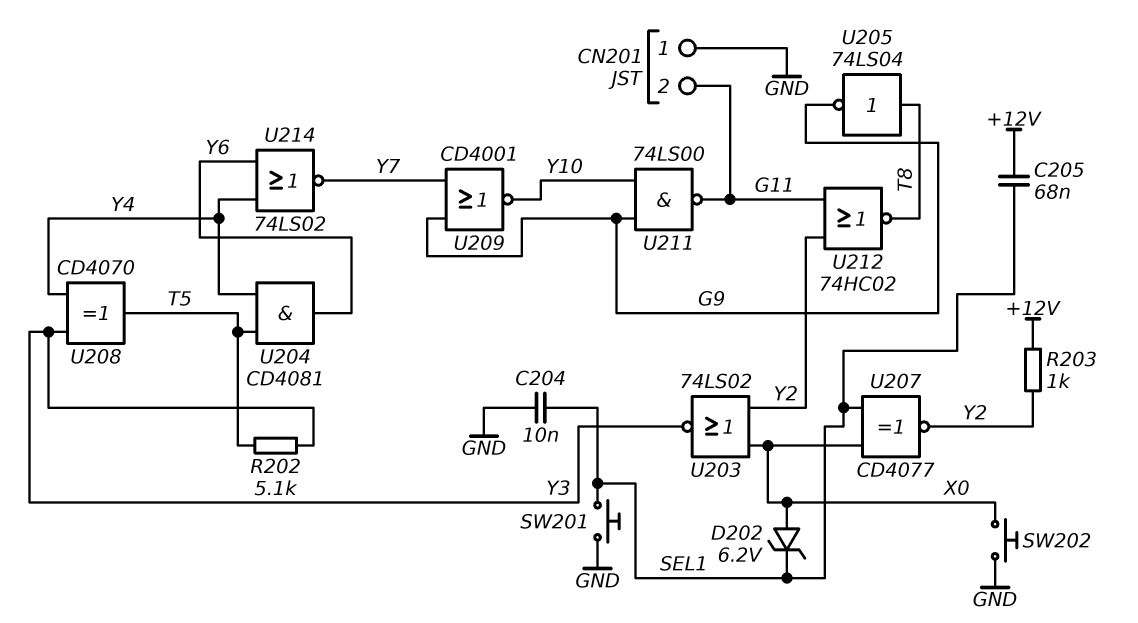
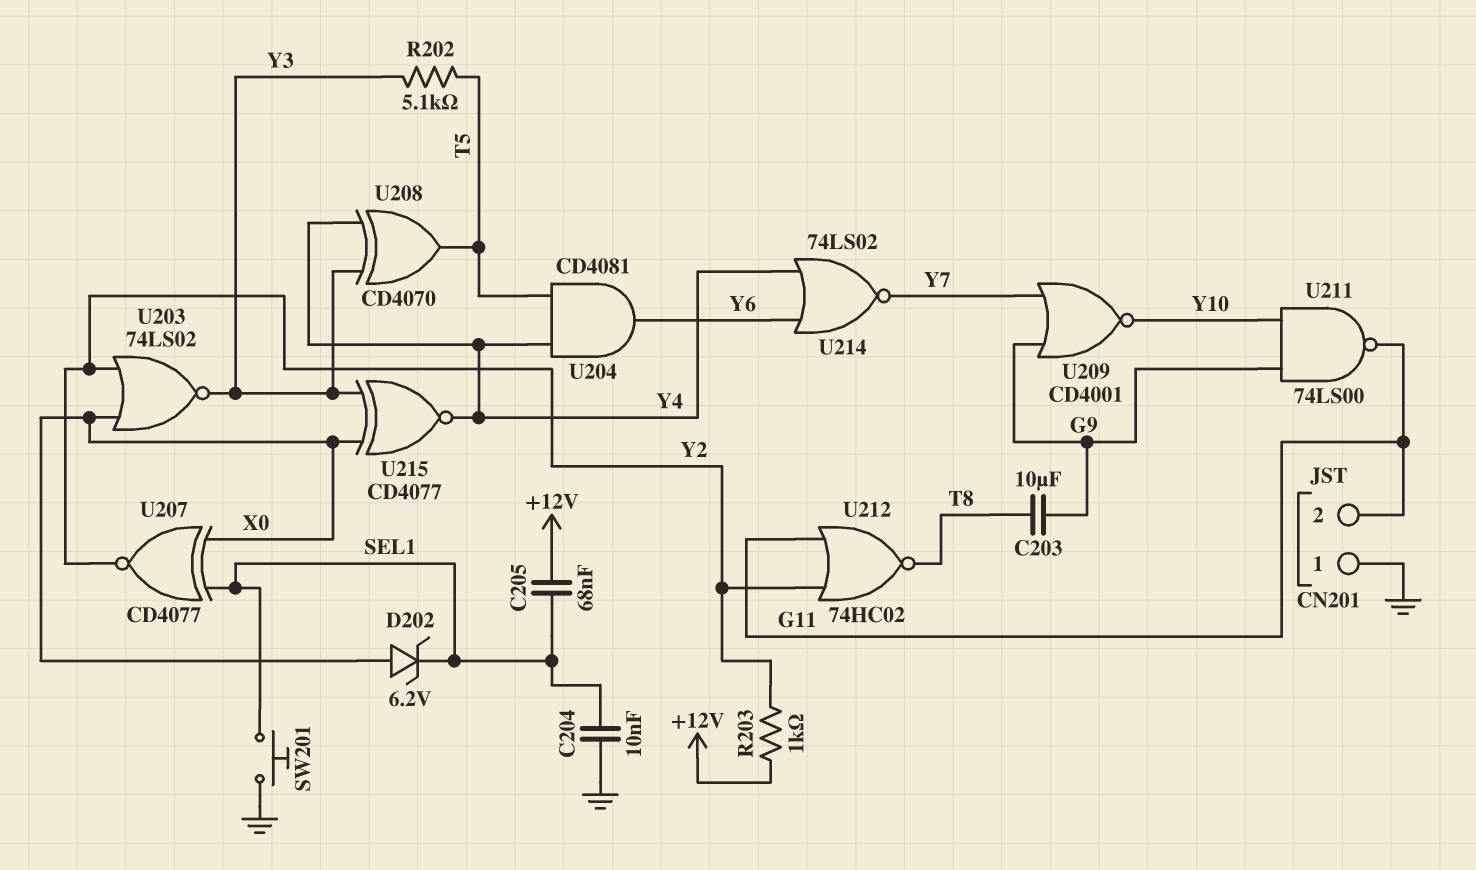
C203: none -> 10uF (G9, T8)
SW202: button (GND, X0) -> none
U205: NOT 74LS04 (in T8, out G9) -> none
U215: none -> XNOR CD4077 (in X0, in Y3, out Y4)

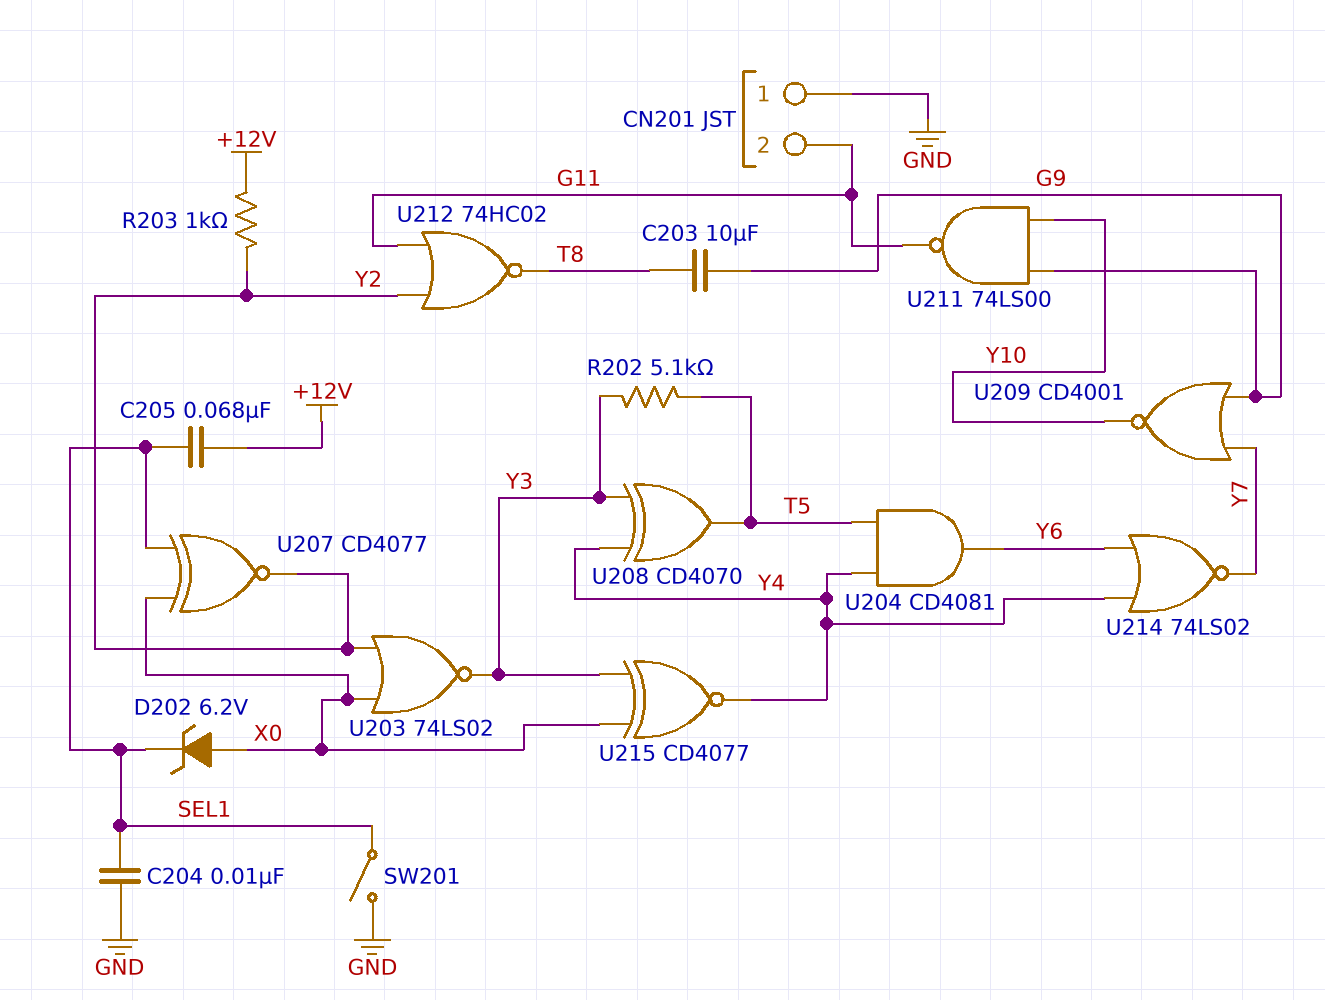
SW201: button (GND, SEL1) -> switch (GND, SEL1)

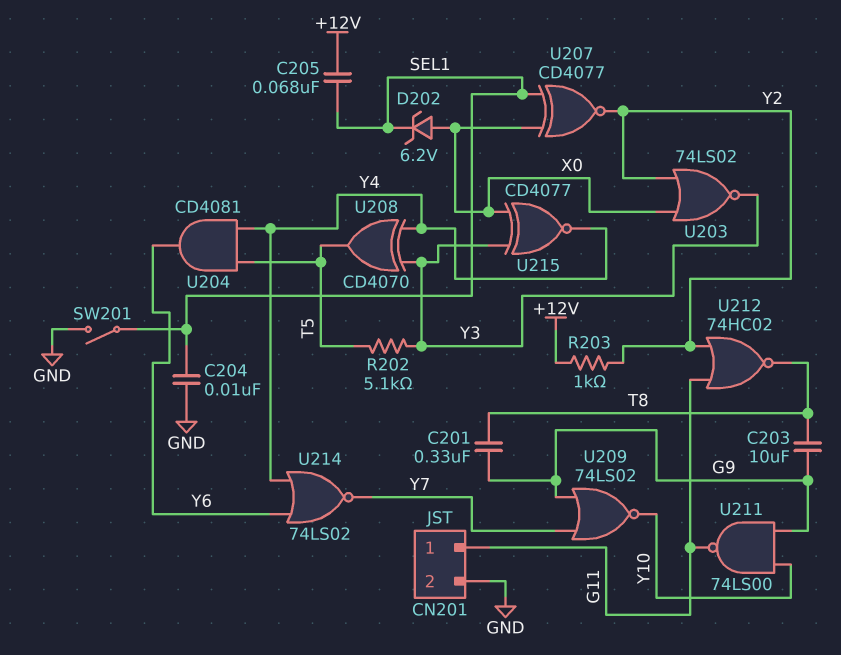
C201: none -> 330nF (G9, T8)
CN201 pin 1: GND -> G11
CN201 pin 2: G11 -> GND
U209: NOR CD4001 (in G9, in Y7, out Y10) -> NOR 74LS02 (in G9, in Y7, out Y10)

